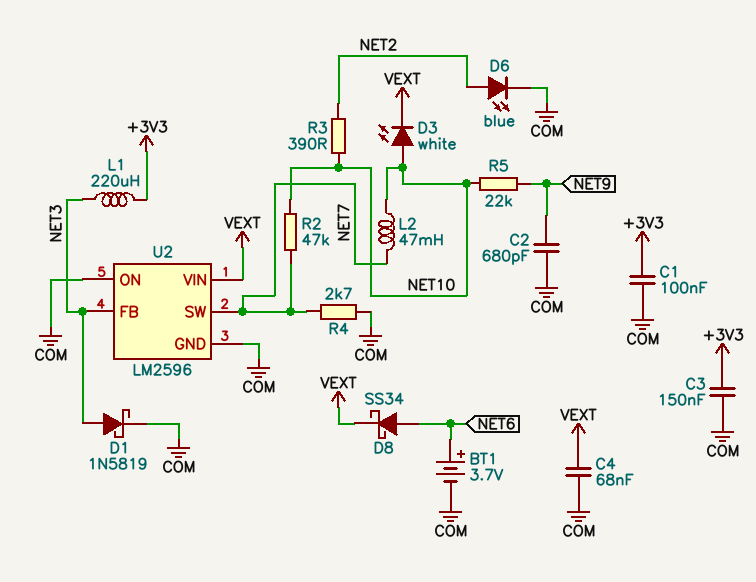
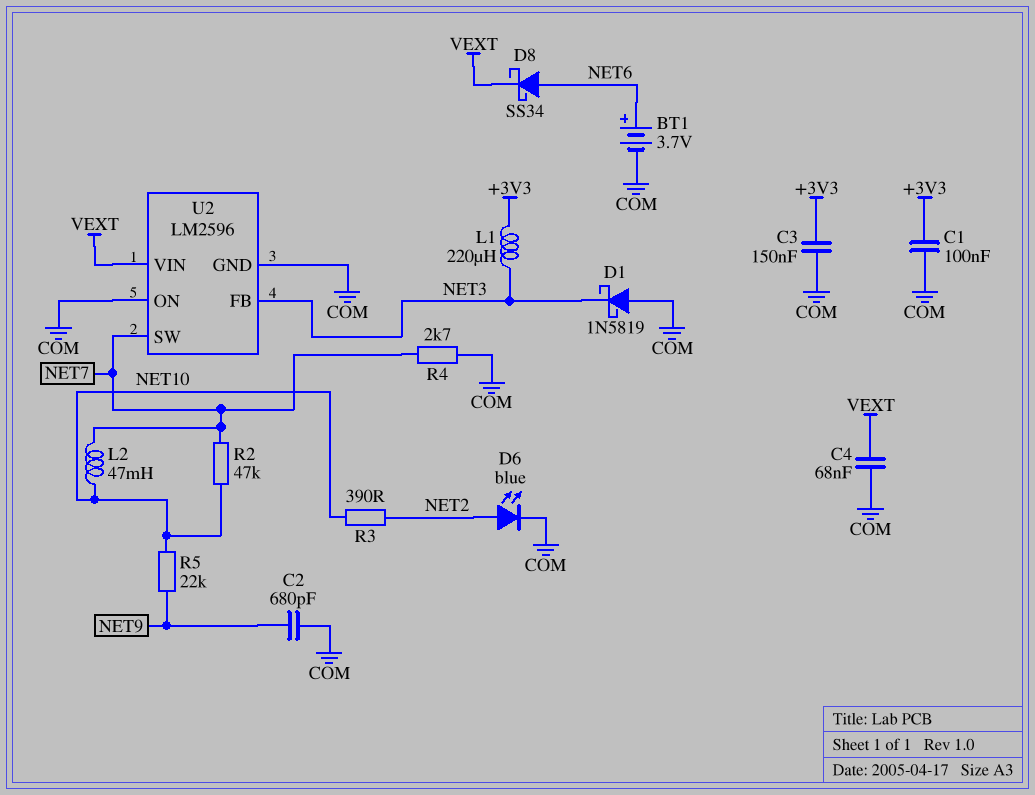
D1: schottky 1N5819 (A NET3, K COM) -> schottky 1N5819 (A COM, K NET3)
D3: LED white (A NET10, K VEXT) -> none

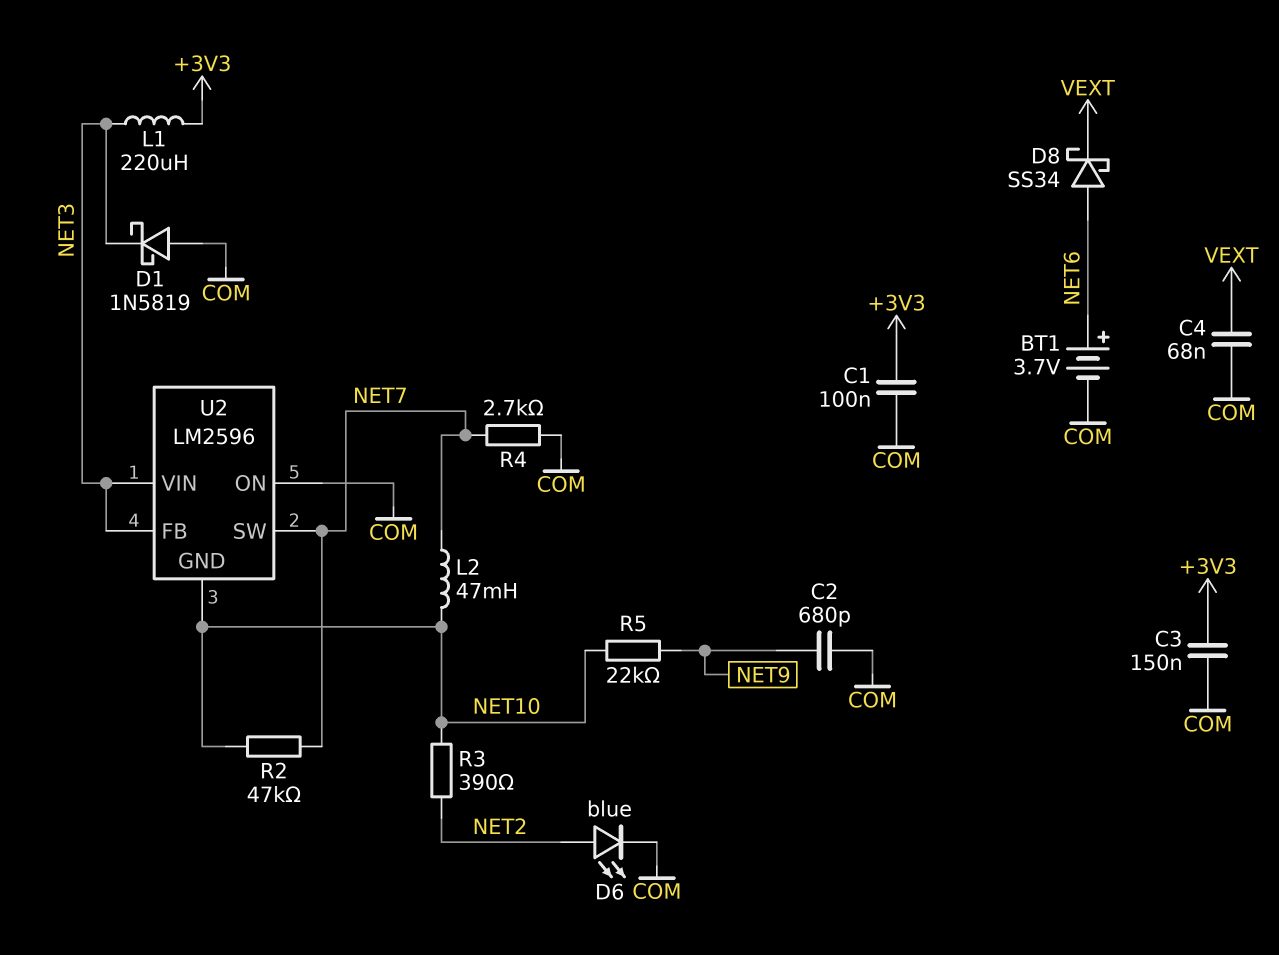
U2 pin GND: COM -> NET10
U2 pin VIN: VEXT -> NET3

